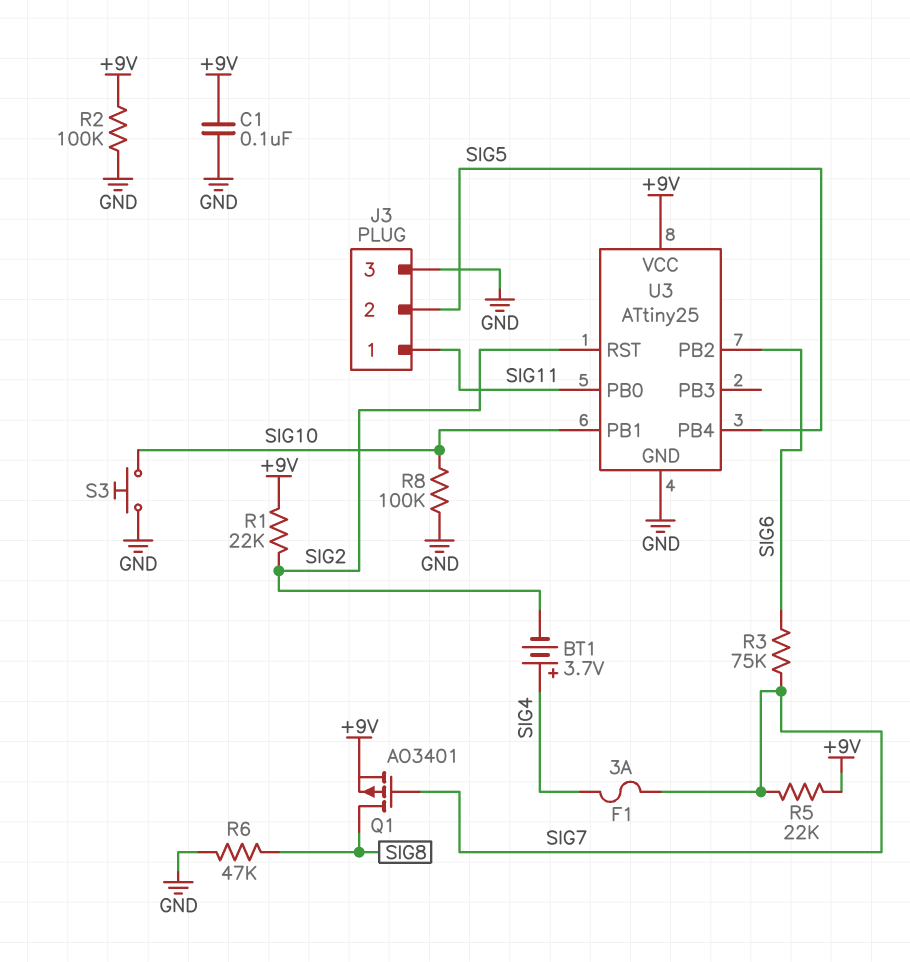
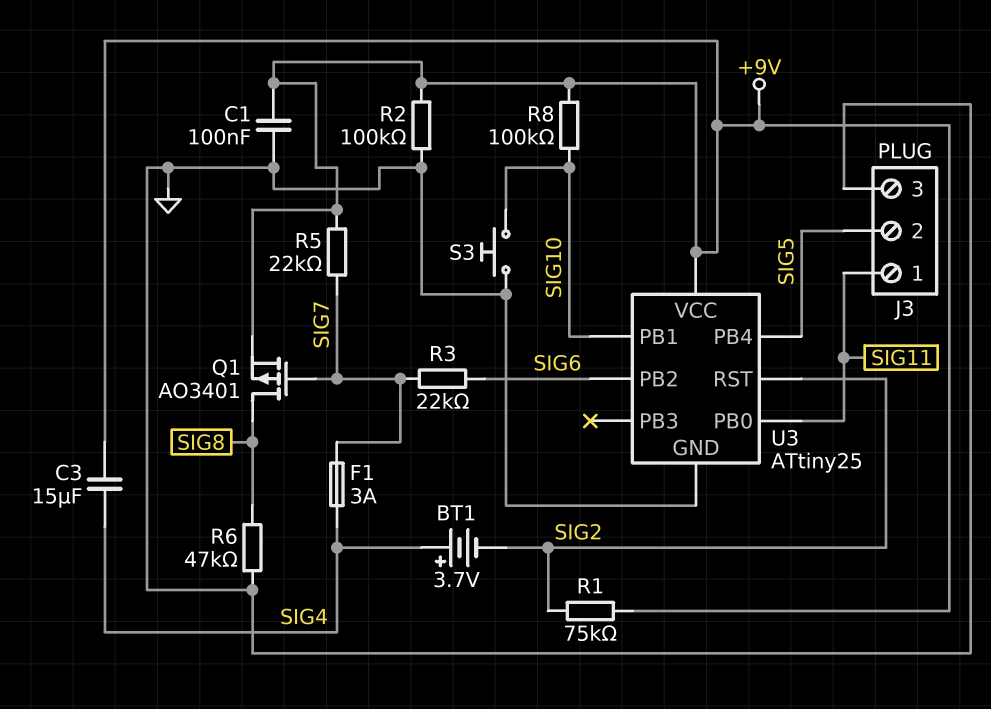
C3: none -> 15uF (+9V, SIG4)
R1: 22k (+9V, SIG2) -> 75k (+9V, SIG2)
R3: 75k (SIG6, SIG7) -> 22k (SIG6, SIG7)
R8: 100k (GND, SIG10) -> 100k (+9V, SIG10)

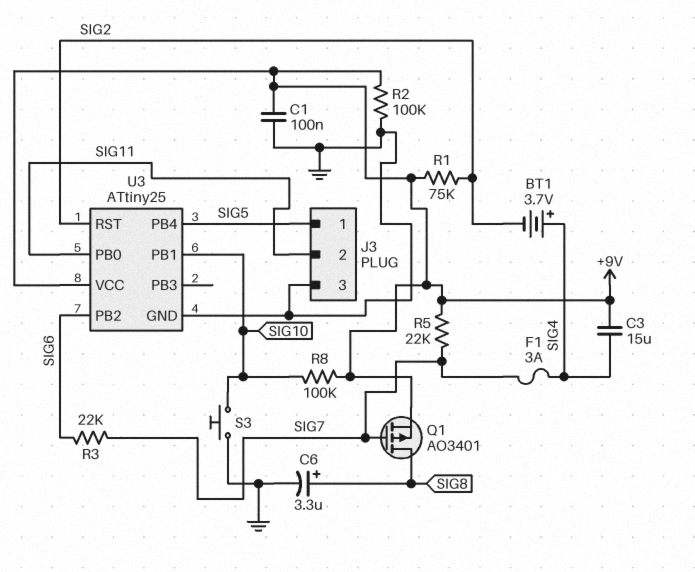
C6: none -> 3.3uF (plus SIG8, minus GND)
J3 pin 1: SIG11 -> SIG5
J3 pin 2: SIG5 -> SIG11
R6: 47k (GND, SIG8) -> none

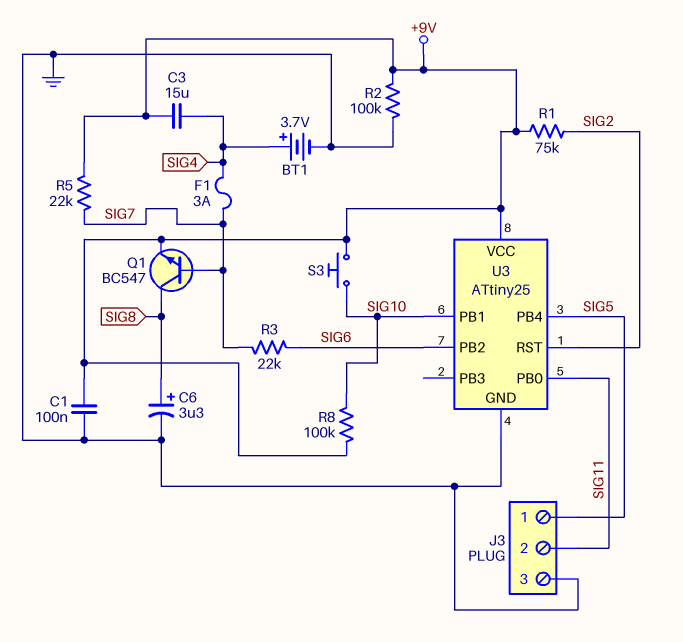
BT1: 3.7V (plus SIG4, minus SIG2) -> 3.7V (plus SIG4, minus GND)
Q1: PMOS AO3401 (G SIG7, D SIG8, S +9V) -> NPN BC547 (B SIG7, C SIG8, E +9V)
S3: button (GND, SIG10) -> button (+9V, SIG10)

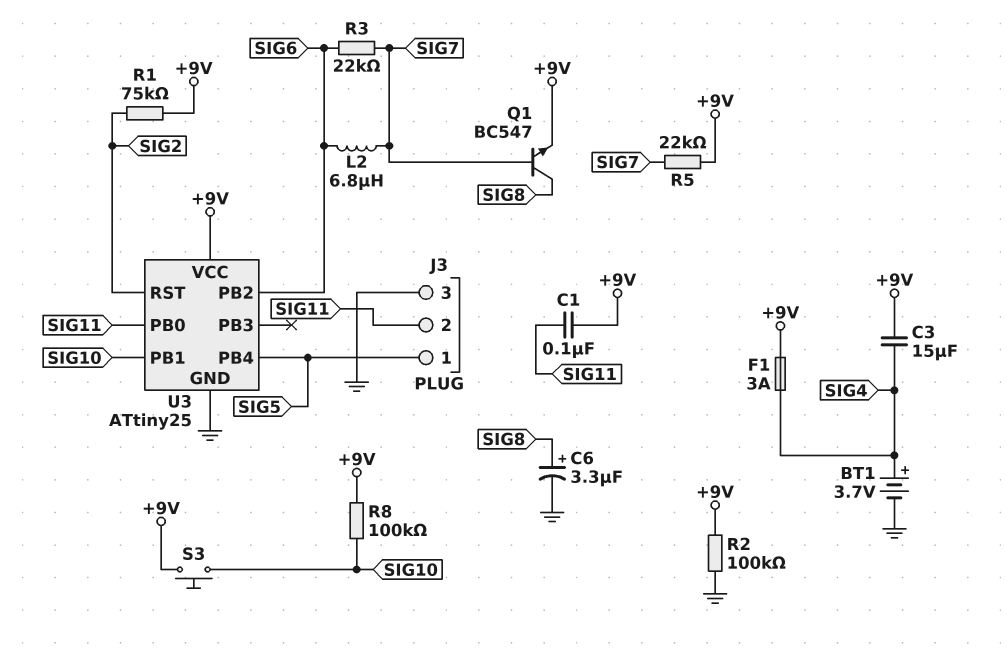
C1: 100nF (+9V, GND) -> 100nF (+9V, SIG11)
F1: 3A (SIG4, SIG7) -> 3A (+9V, SIG4)
L2: none -> 6.8uH (SIG6, SIG7)

